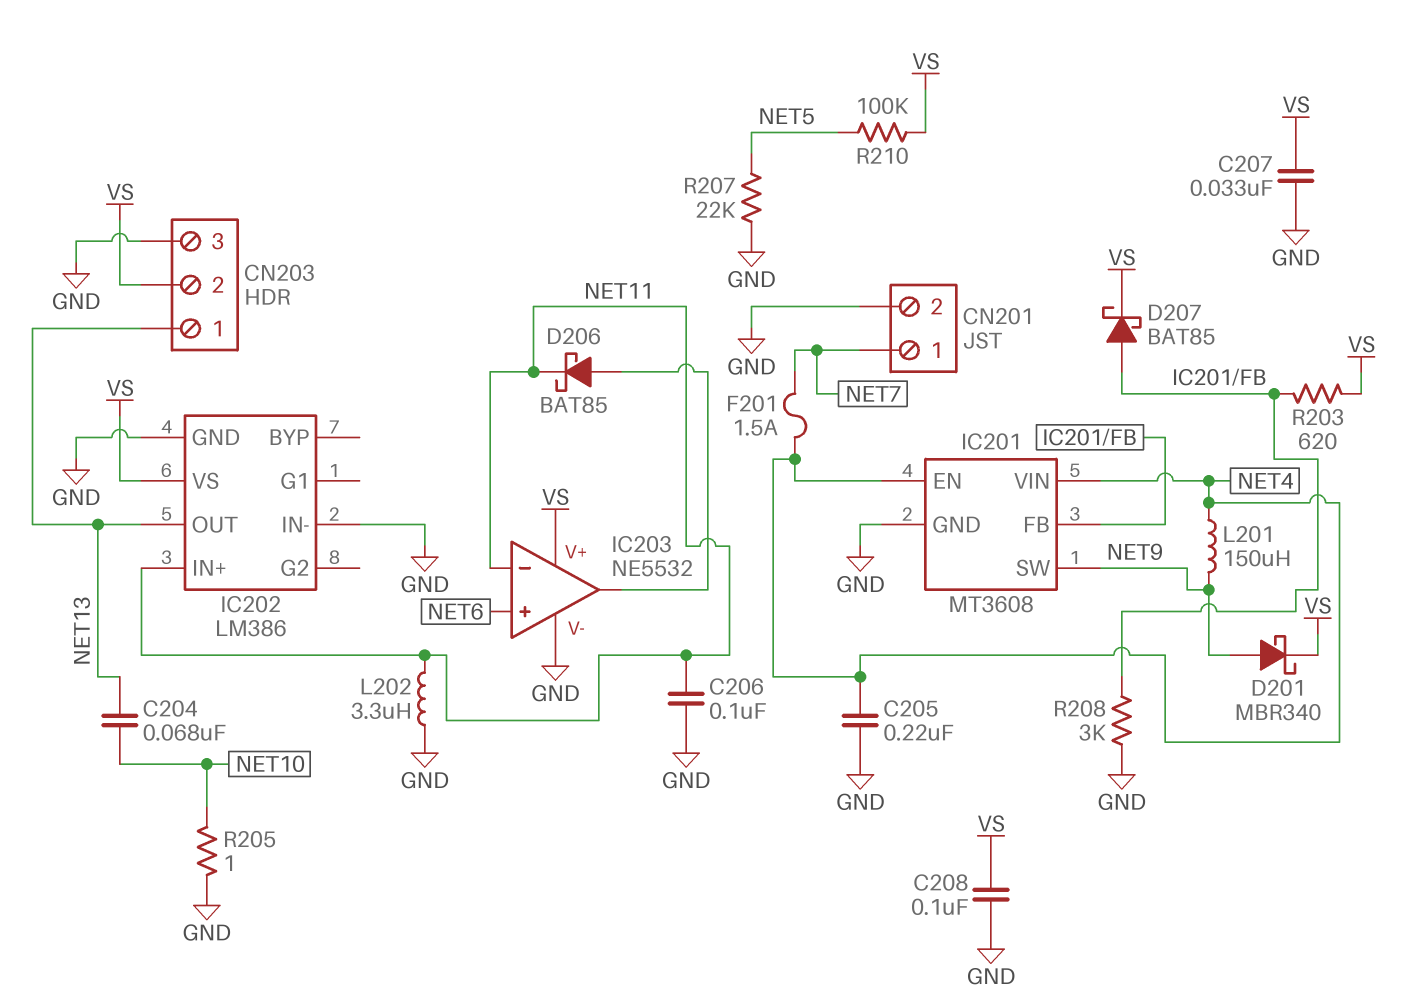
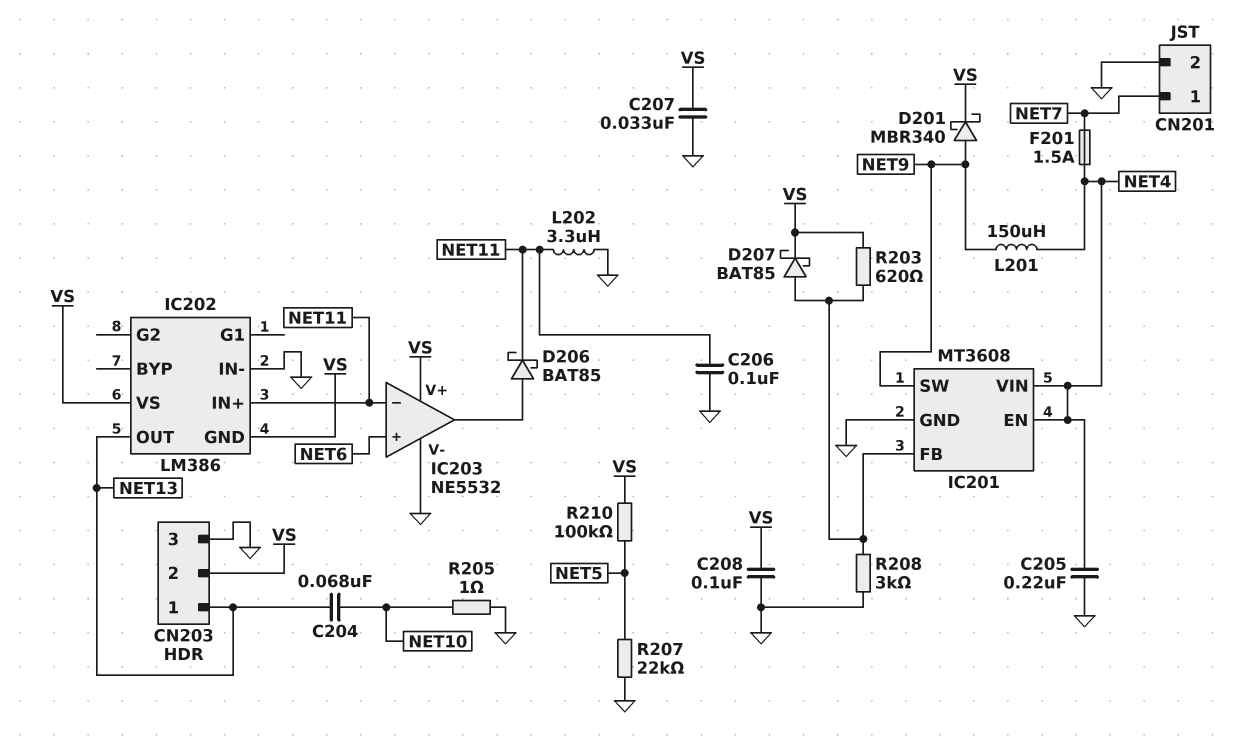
IC202 pin GND: GND -> VS

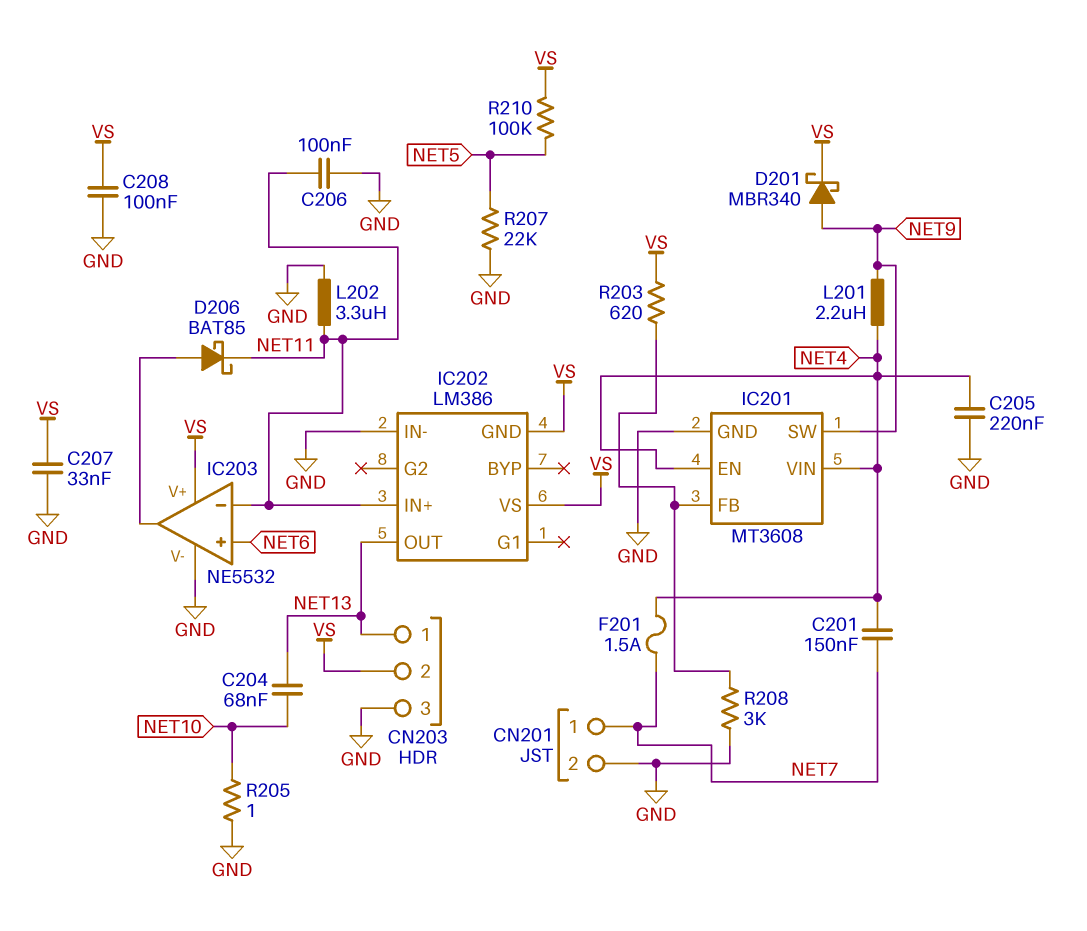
C201: none -> 150nF (NET4, NET7)
D207: schottky BAT85 (A IC201/FB, K VS) -> none
L201: 150uH (NET4, NET9) -> 2.2uH (NET4, NET9)

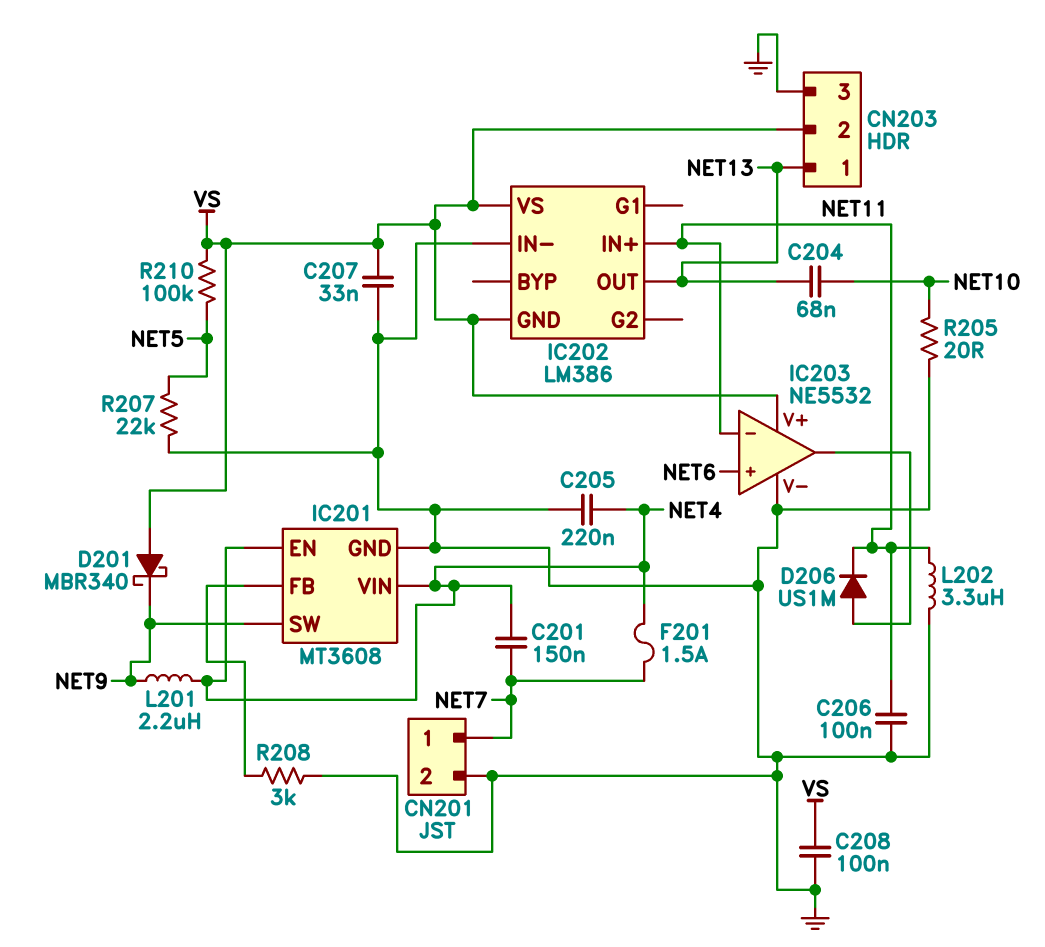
D201: schottky MBR340 (A NET9, K VS) -> schottky MBR340 (A VS, K NET9)
D206: schottky BAT85 (A IC203/out, K NET11) -> diode US1M (A IC203/out, K NET11)
R203: 620 (IC201/FB, VS) -> none
R205: 1 (GND, NET10) -> 20 (GND, NET10)

